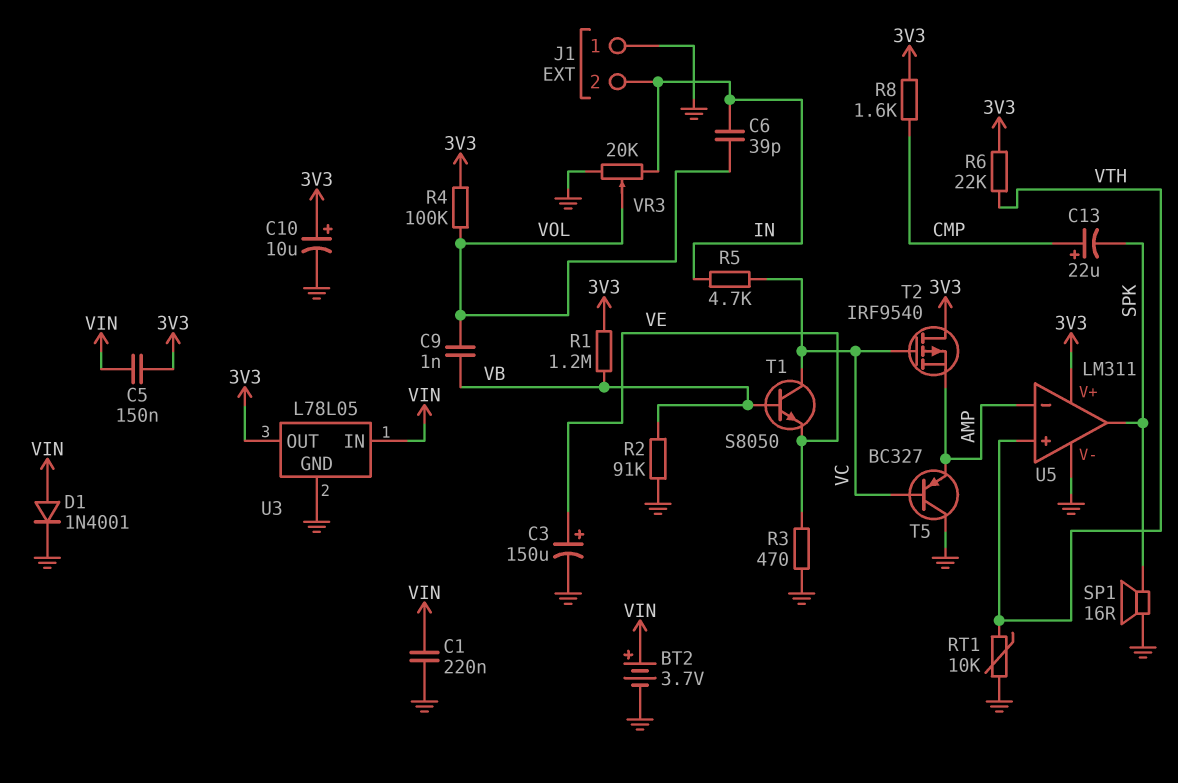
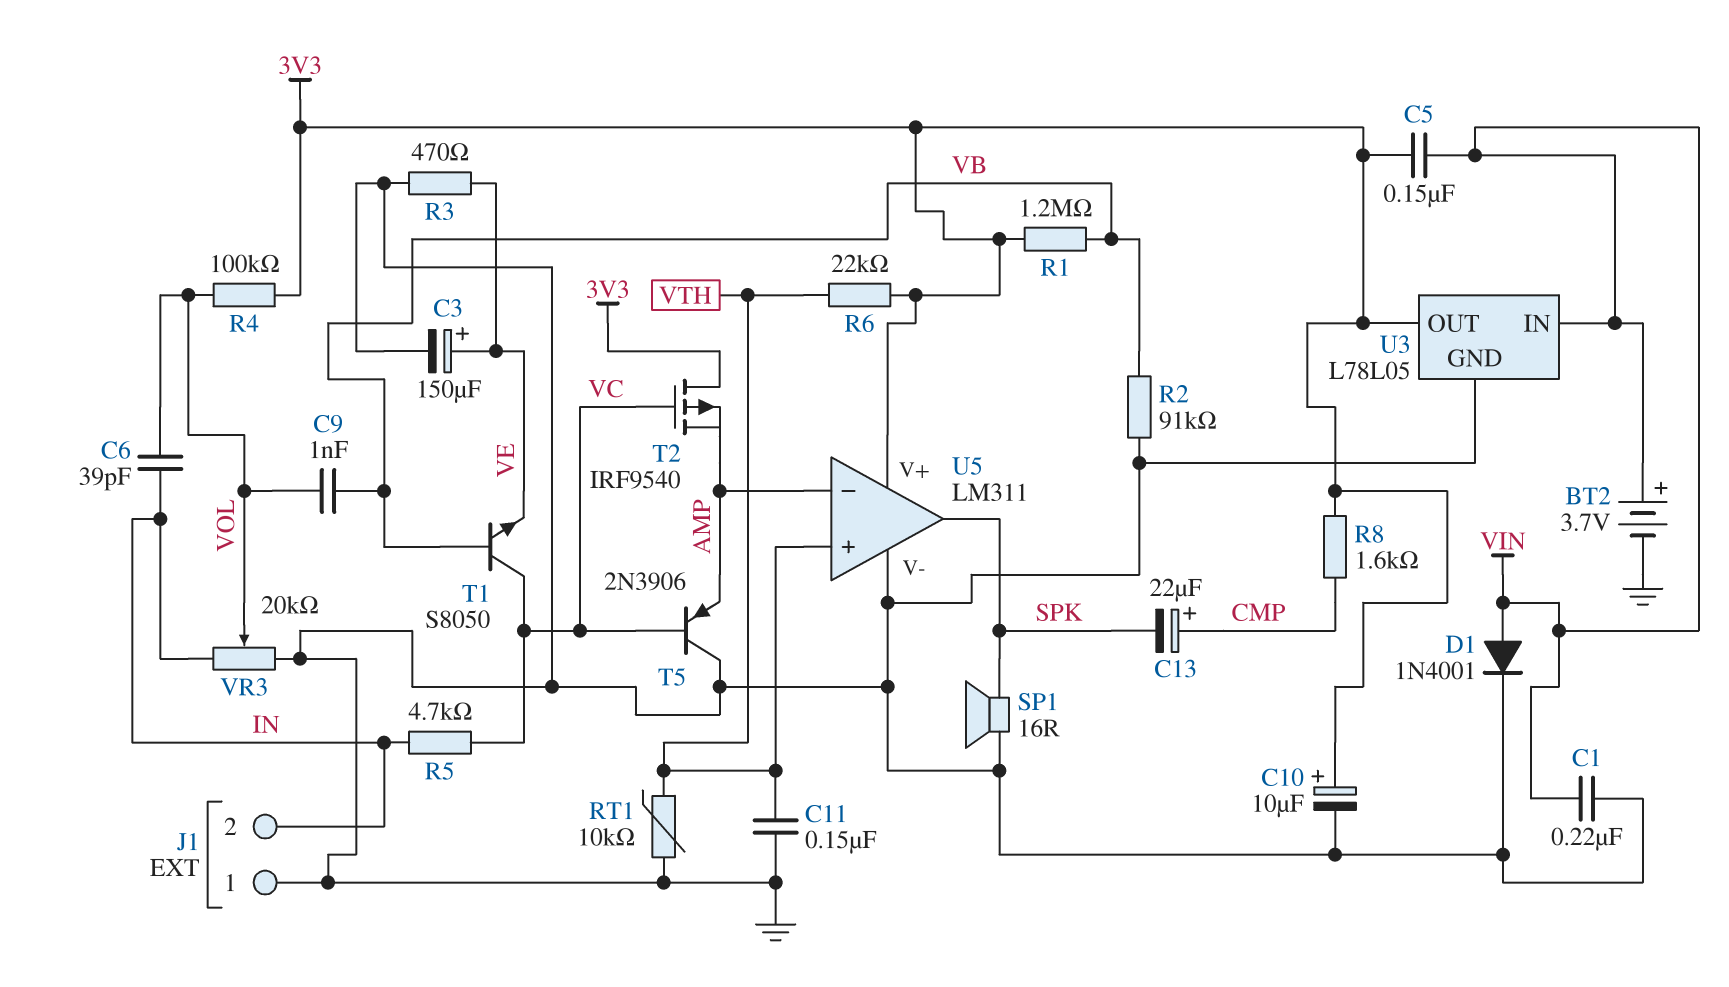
C11: none -> 150nF (GND, VTH)
T5: PNP BC327 (B VC, C GND, E AMP) -> PNP 2N3906 (B VC, C GND, E AMP)

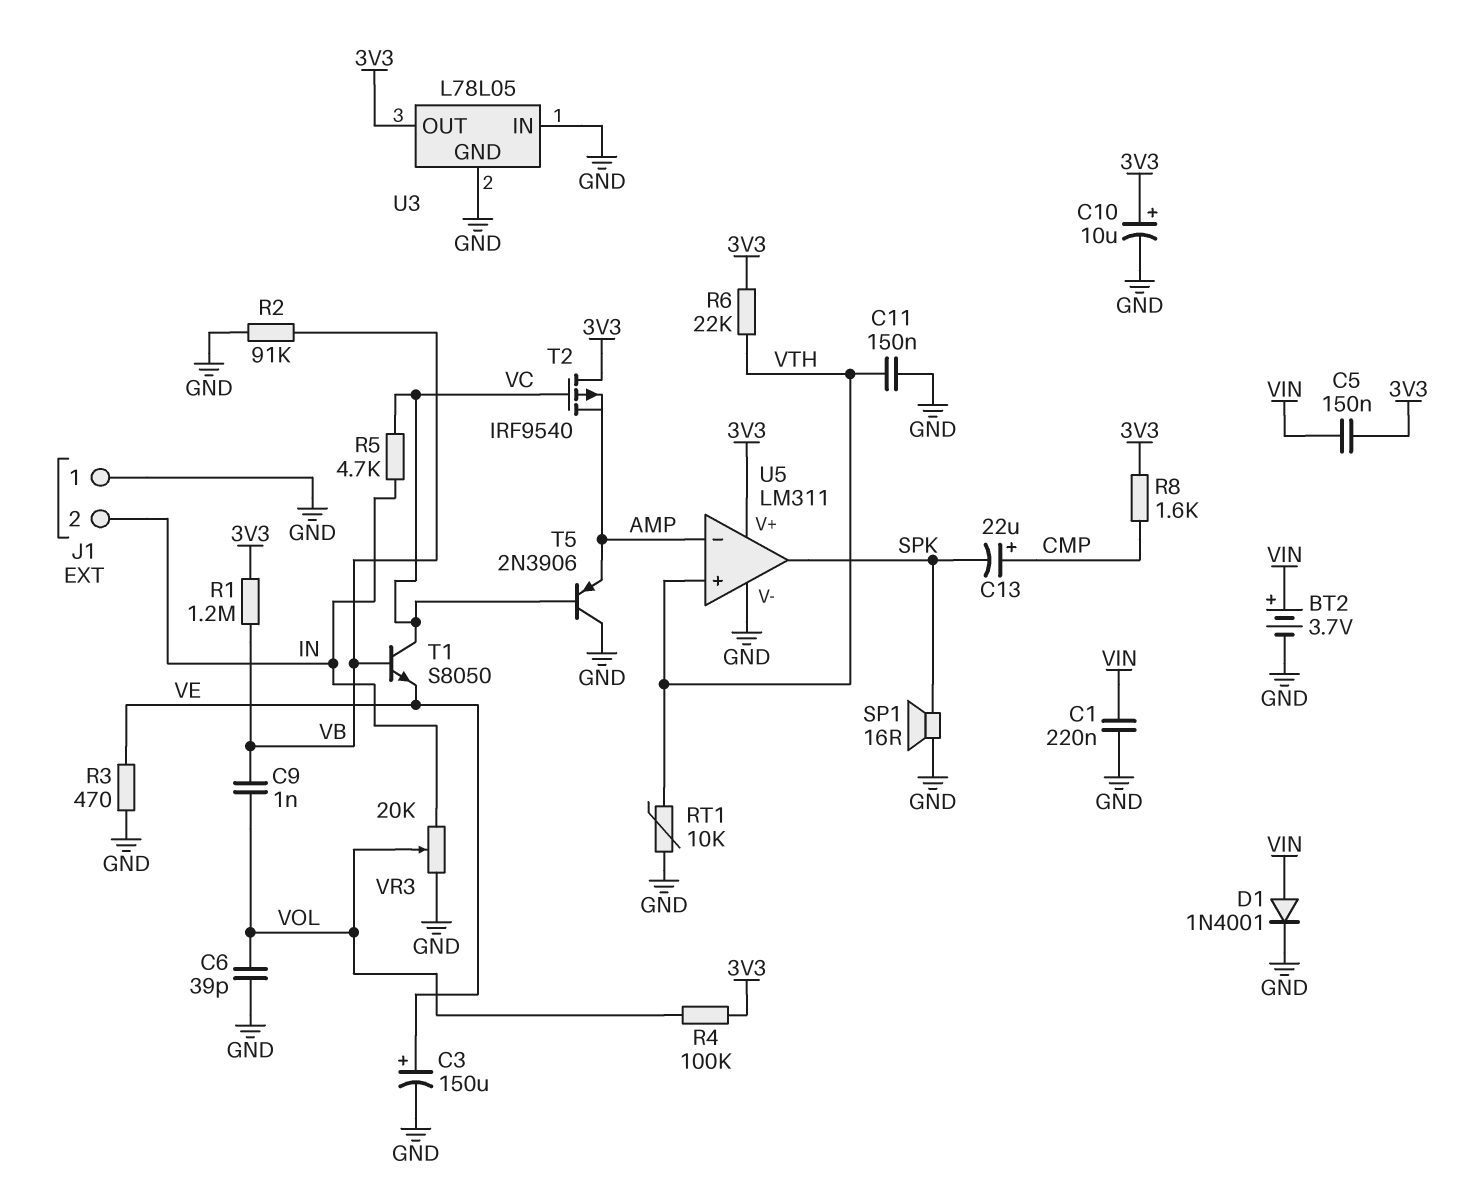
C6: 39pF (IN, VOL) -> 39pF (GND, VOL)
U3 pin IN: VIN -> GND

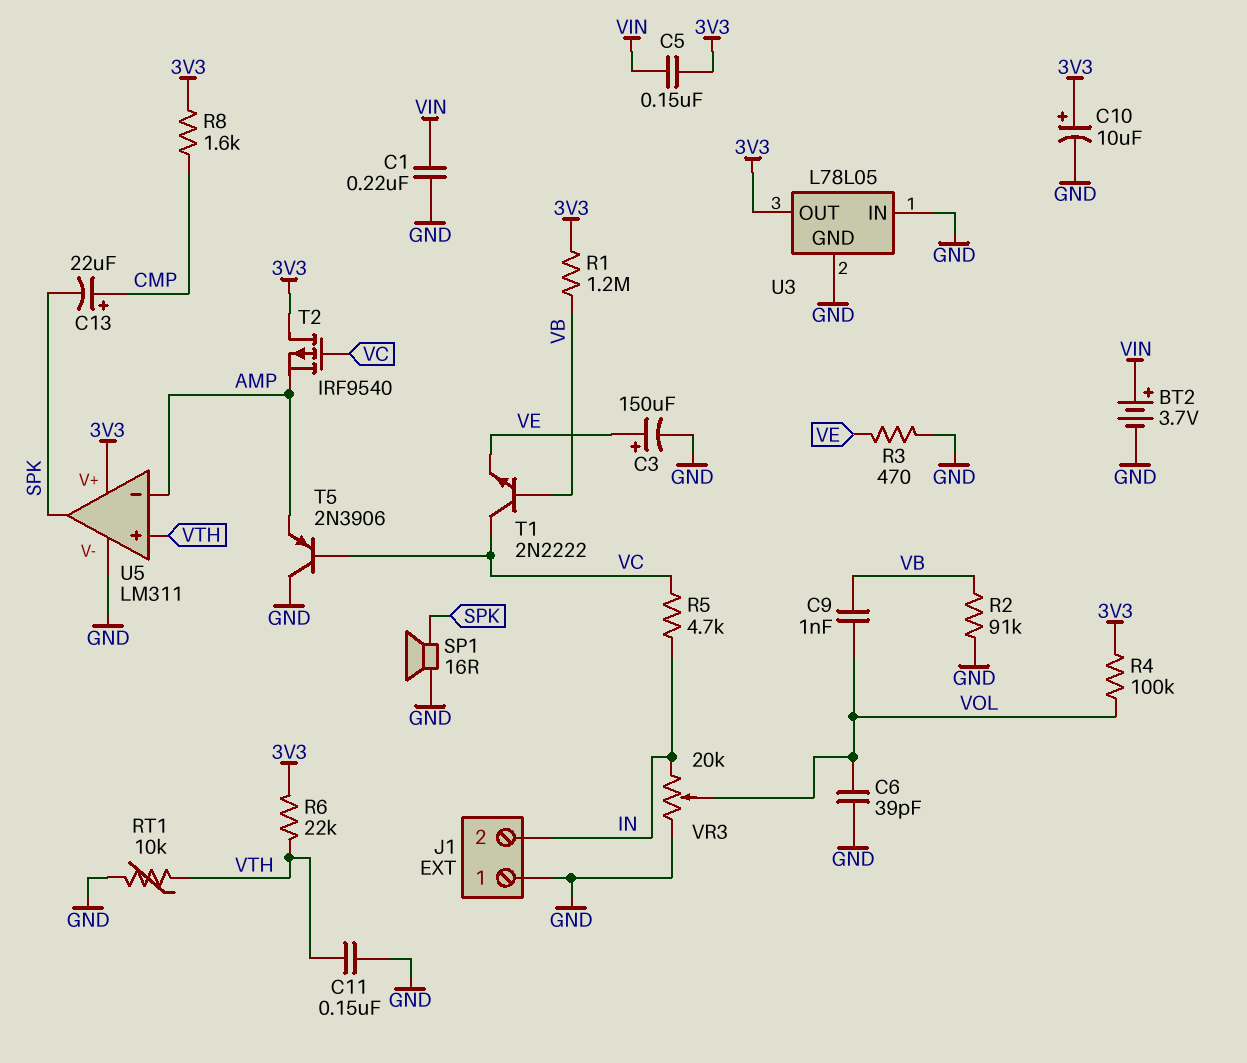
D1: diode 1N4001 (A VIN, K GND) -> none
T1: NPN S8050 (B VB, C VC, E VE) -> NPN 2N2222 (B VB, C VC, E VE)

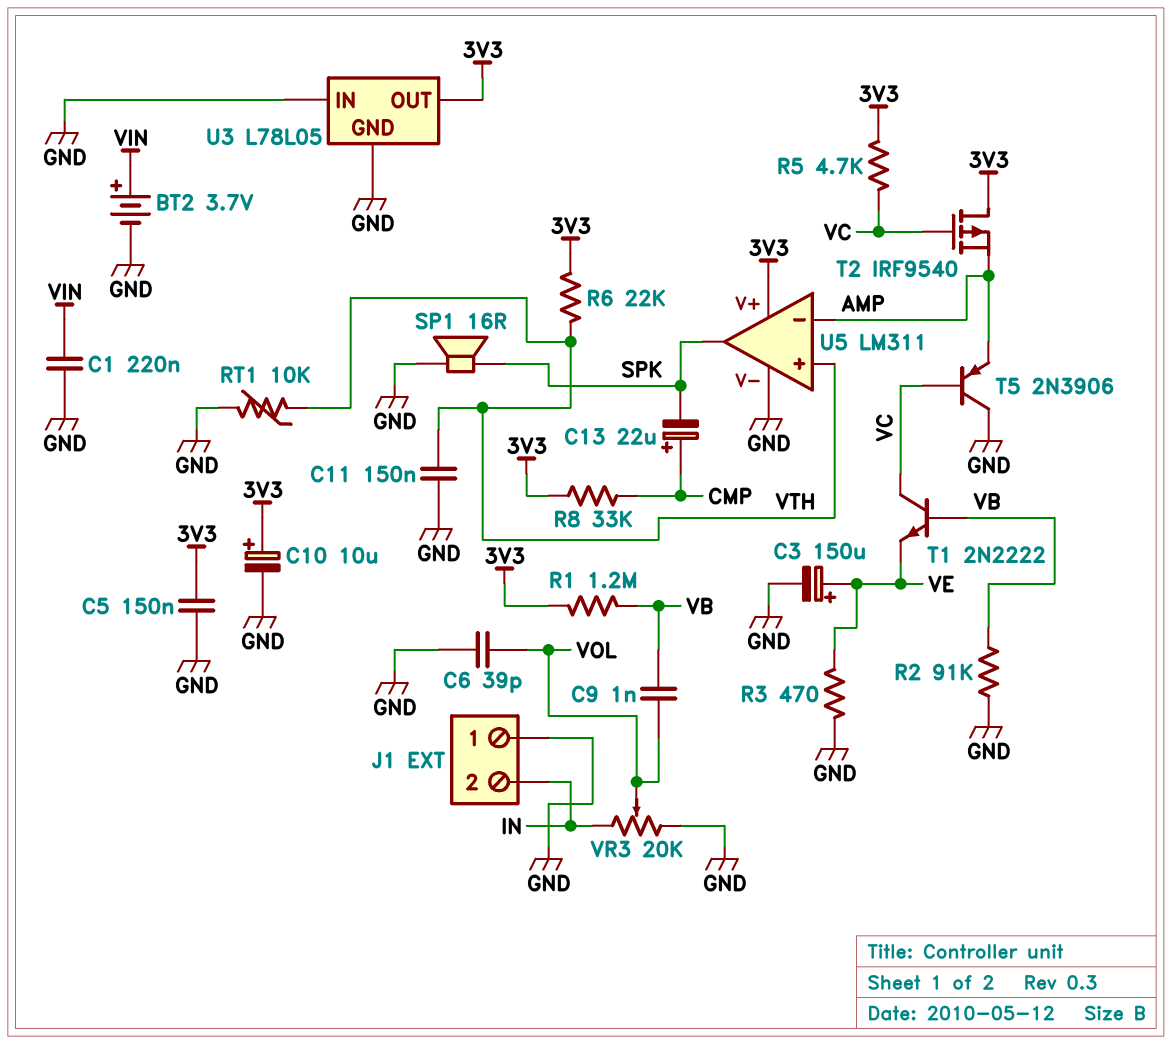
C5: 150nF (3V3, VIN) -> 150nF (3V3, GND)
R4: 100k (3V3, VOL) -> none
R5: 4.7k (IN, VC) -> 4.7k (3V3, VC)
R8: 1.6k (3V3, CMP) -> 33k (3V3, CMP)

